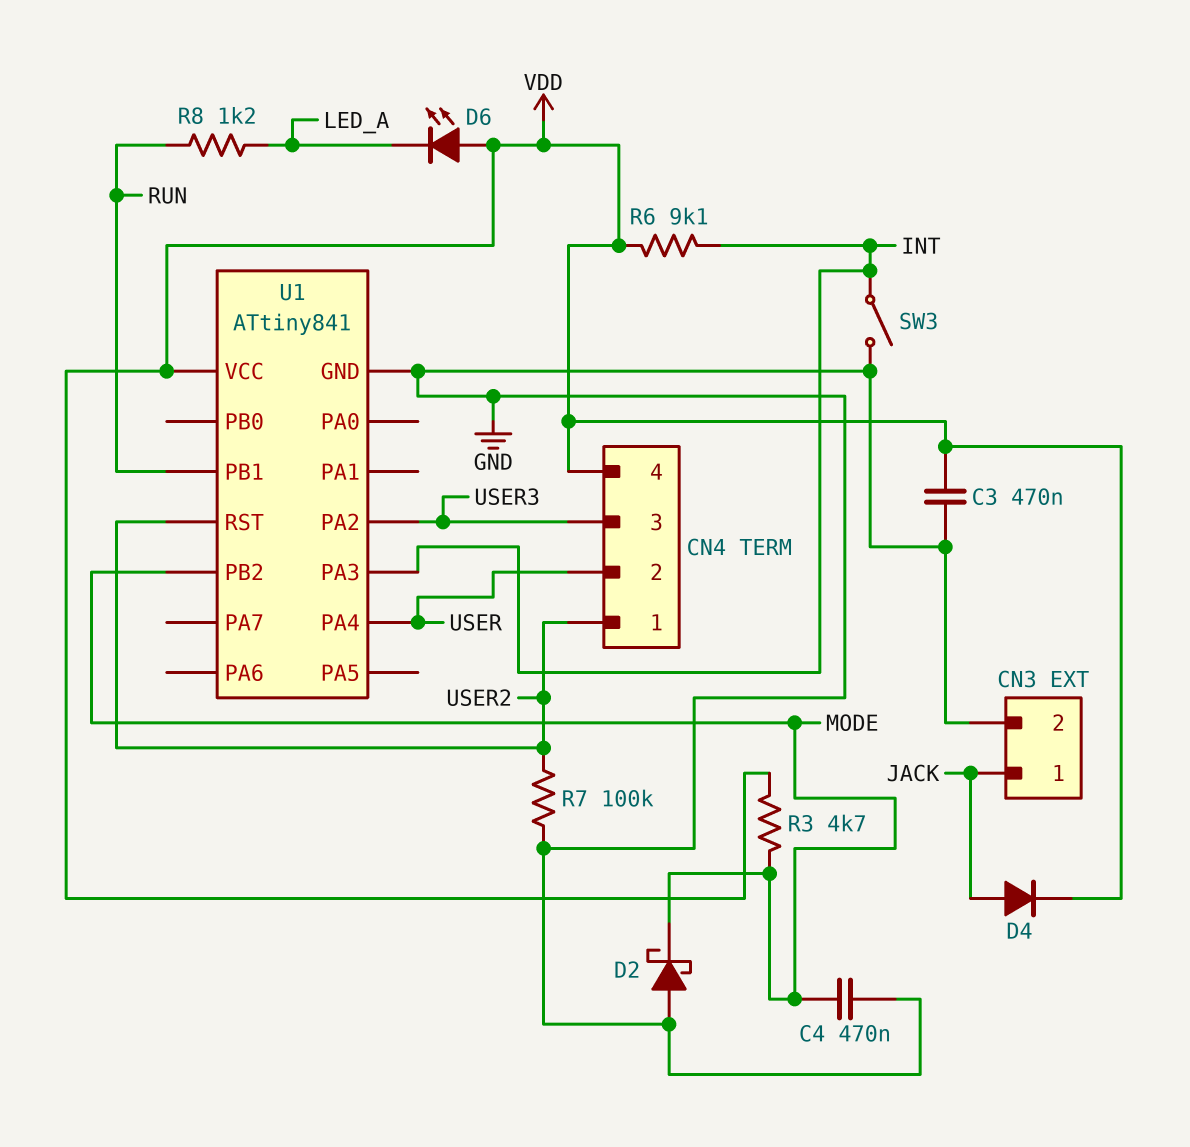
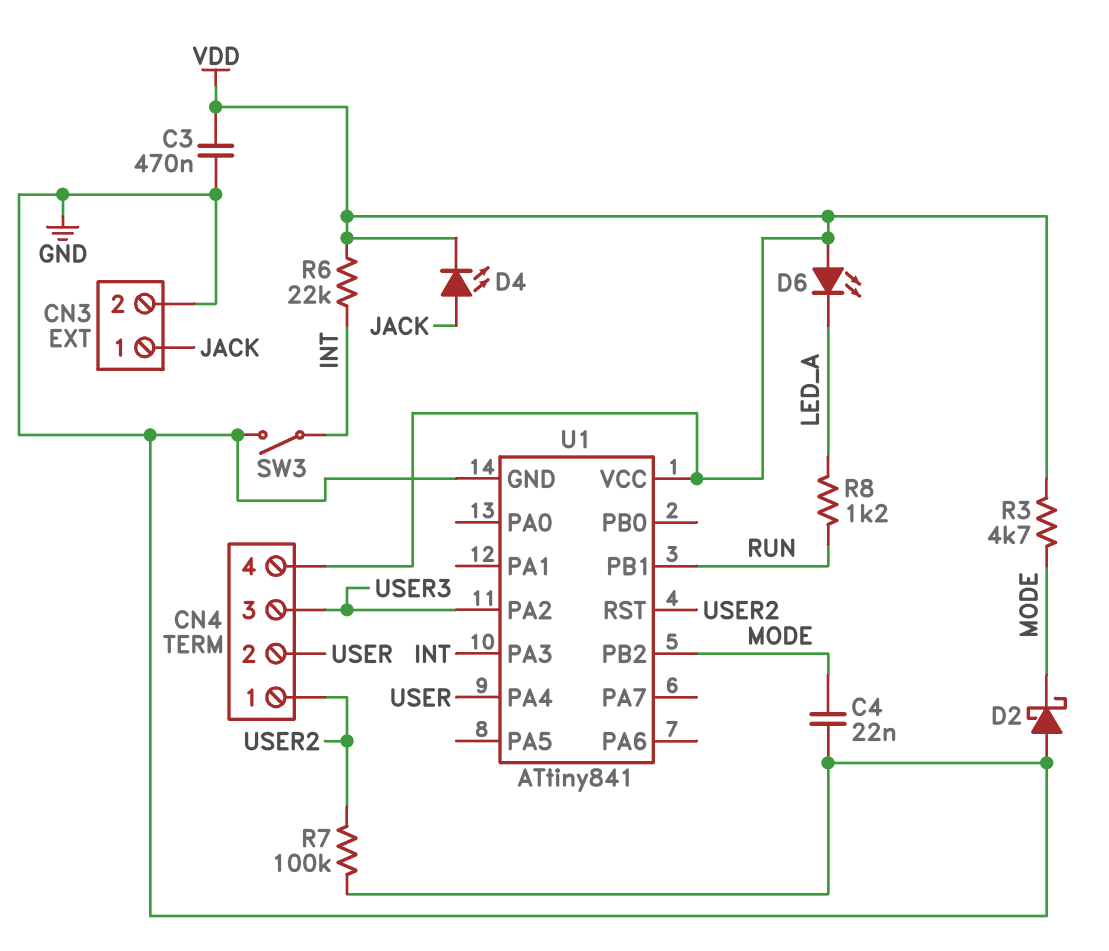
C4: 470nF (GND, MODE) -> 22nF (GND, MODE)
D4: diode (A JACK, K VDD) -> LED (A JACK, K VDD)
R6: 9.1k (INT, VDD) -> 22k (INT, VDD)

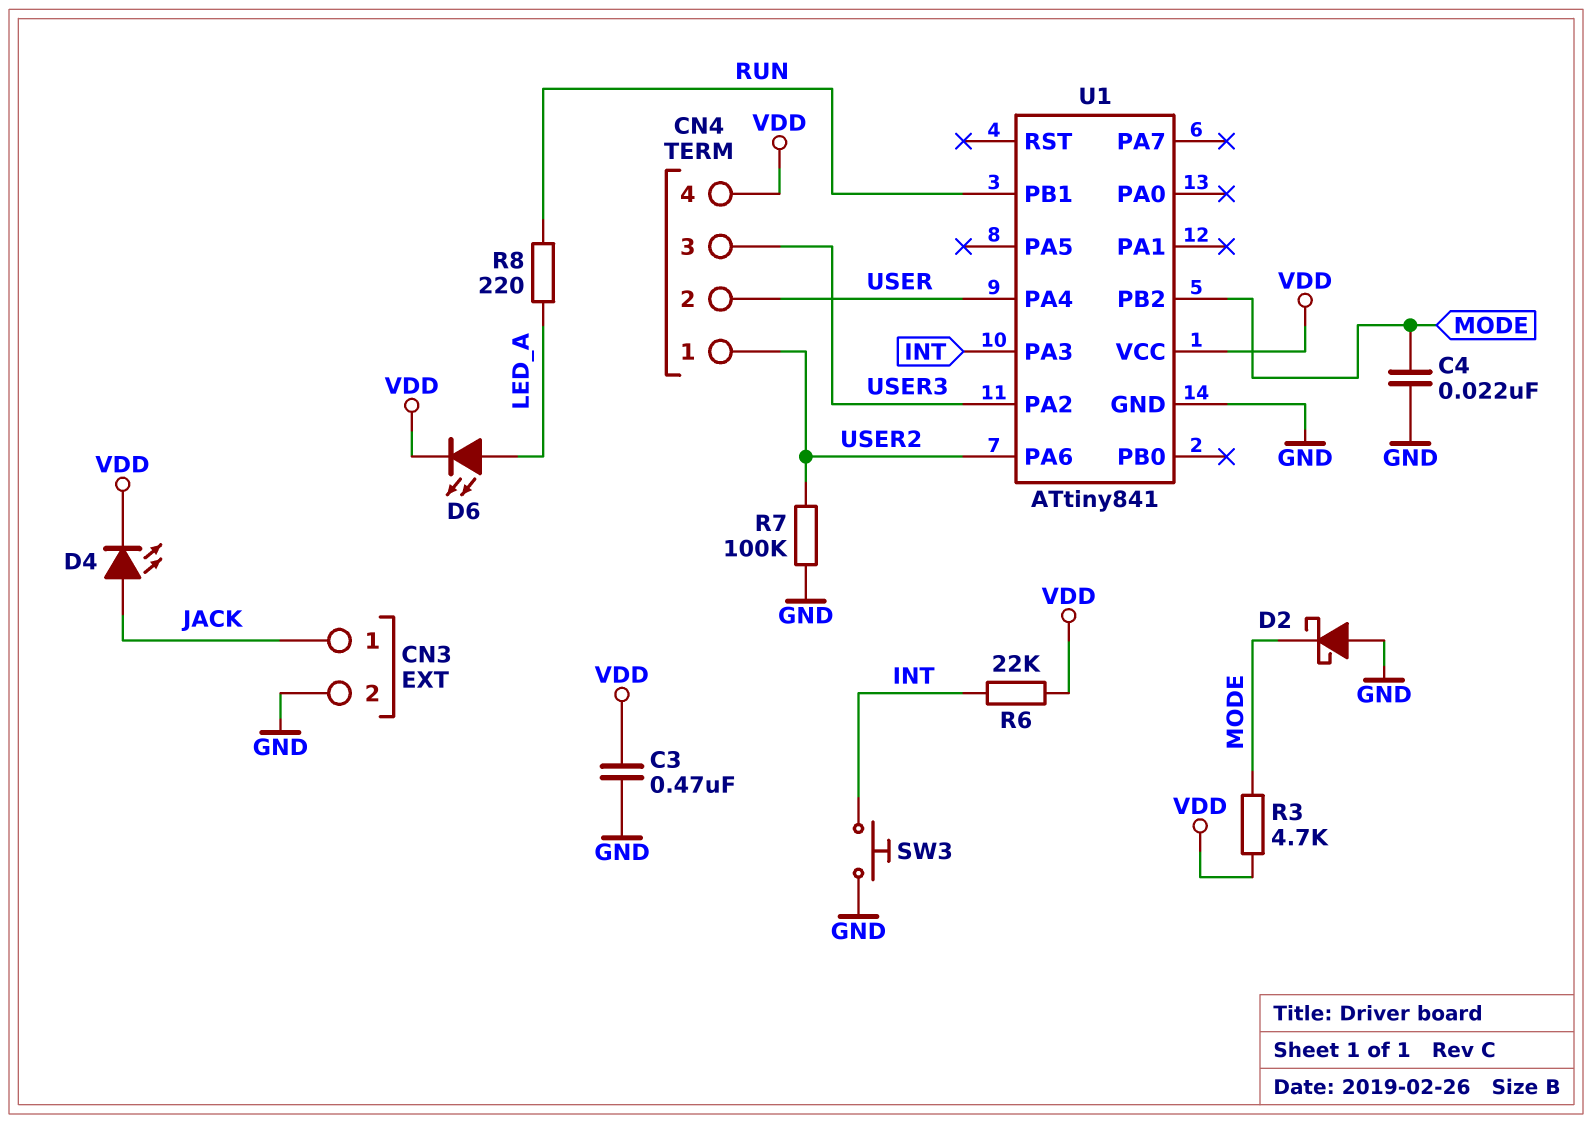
D6: LED (A VDD, K LED_A) -> LED (A LED_A, K VDD)
R8: 1.2k (LED_A, RUN) -> 220 (LED_A, RUN)
SW3: switch (GND, INT) -> button (GND, INT)
U1 pin PA6: none -> USER2
U1 pin RST: USER2 -> none

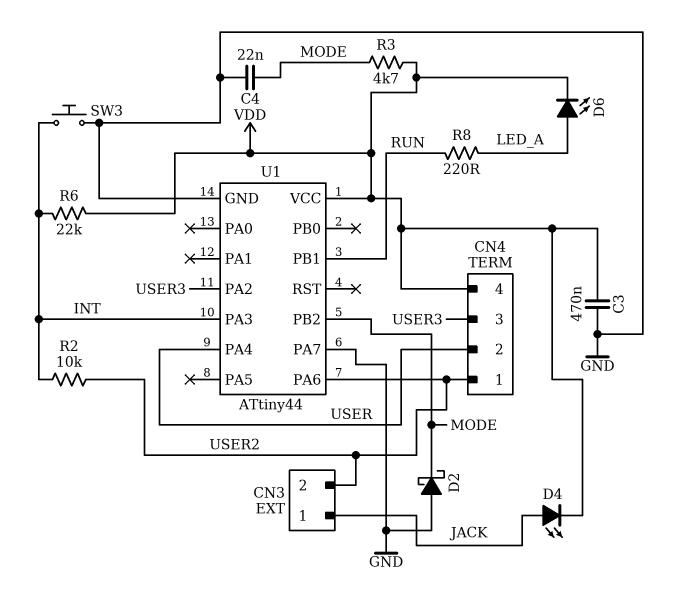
CN3 pin 2: GND -> USER2
R2: none -> 10k (INT, USER2)
R7: 100k (GND, USER2) -> none
U1: ATtiny841 -> ATtiny44
U1 pin PA7: none -> GND

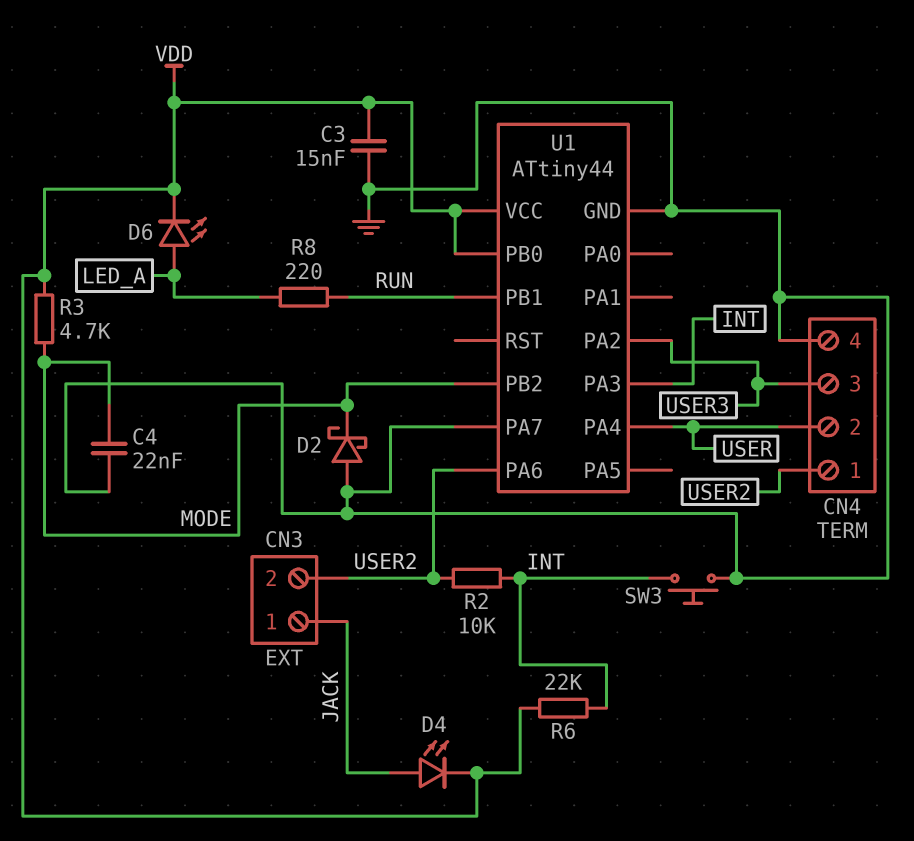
C3: 470nF (GND, VDD) -> 15nF (GND, VDD)
CN4 pin 4: VDD -> GND
U1 pin PB0: none -> VDD

